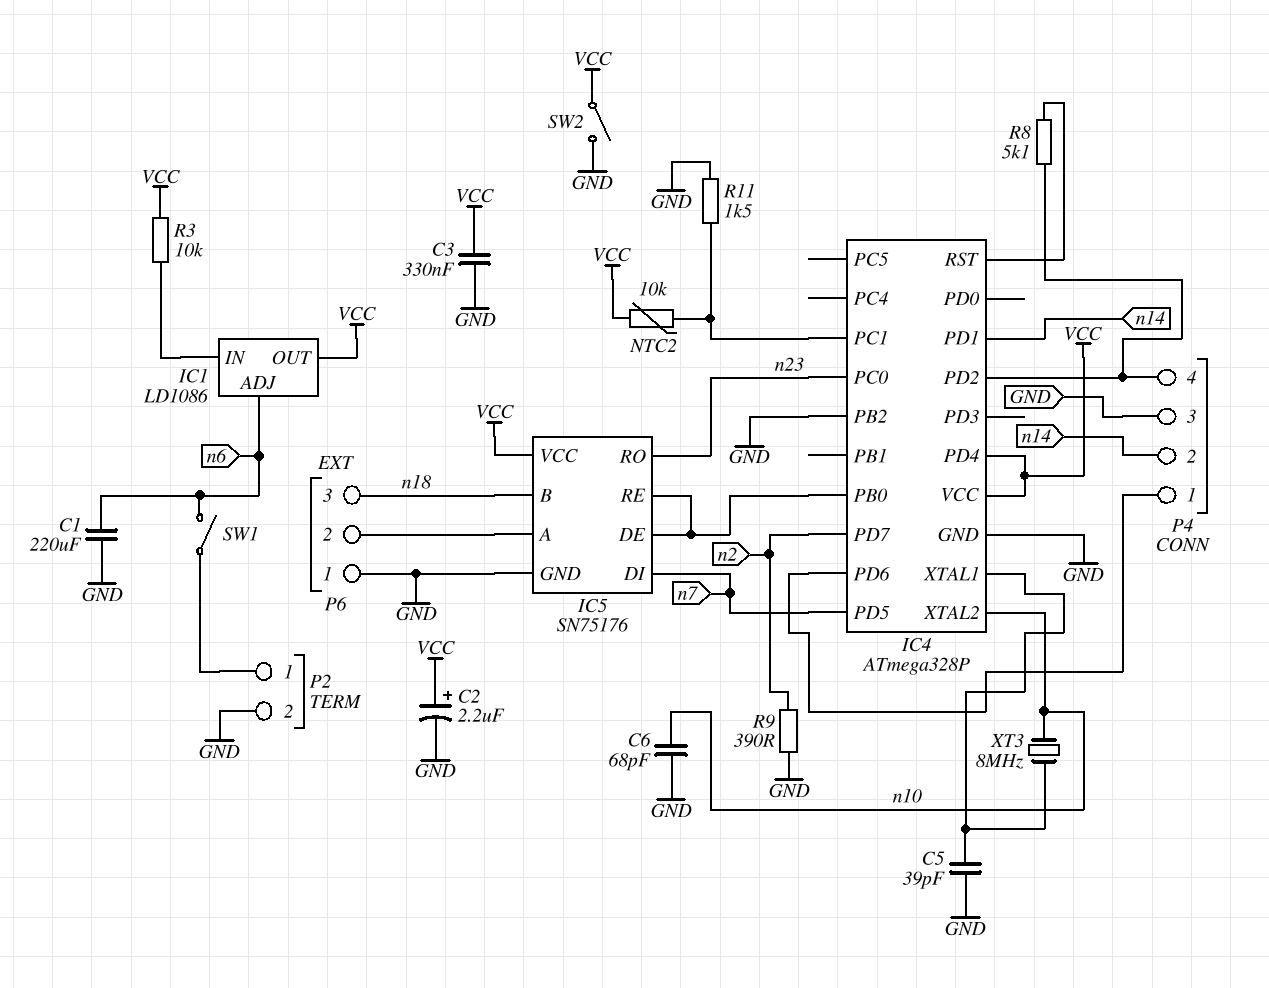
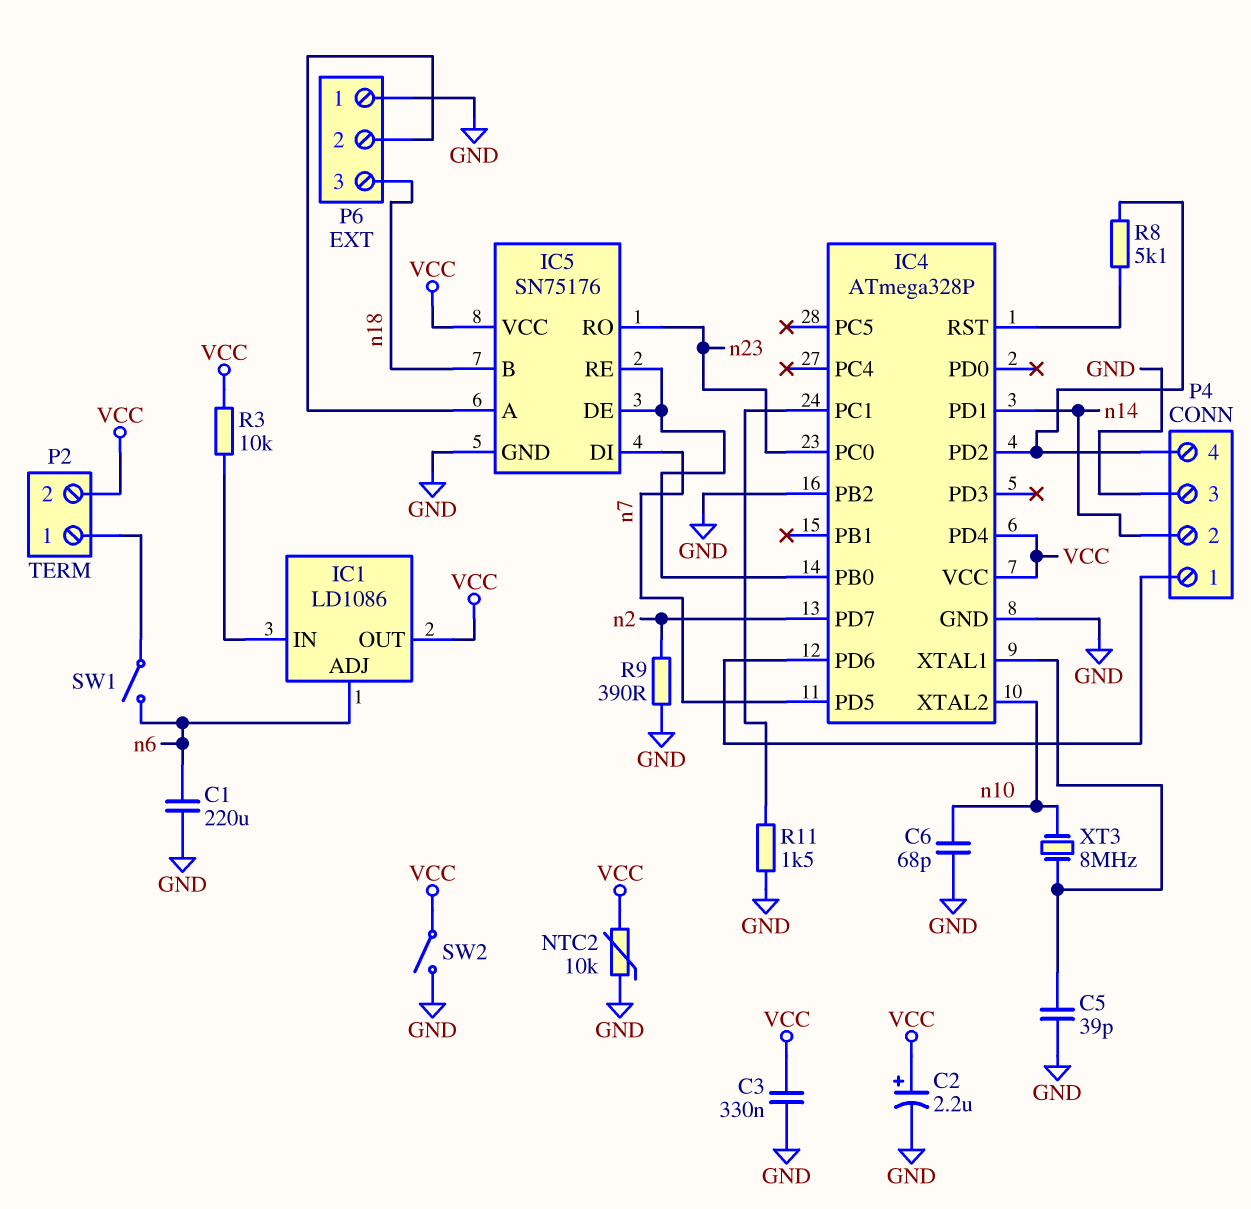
NTC2: 10k (IC4/PC1, VCC) -> 10k (GND, VCC)
P2 pin 2: GND -> VCC

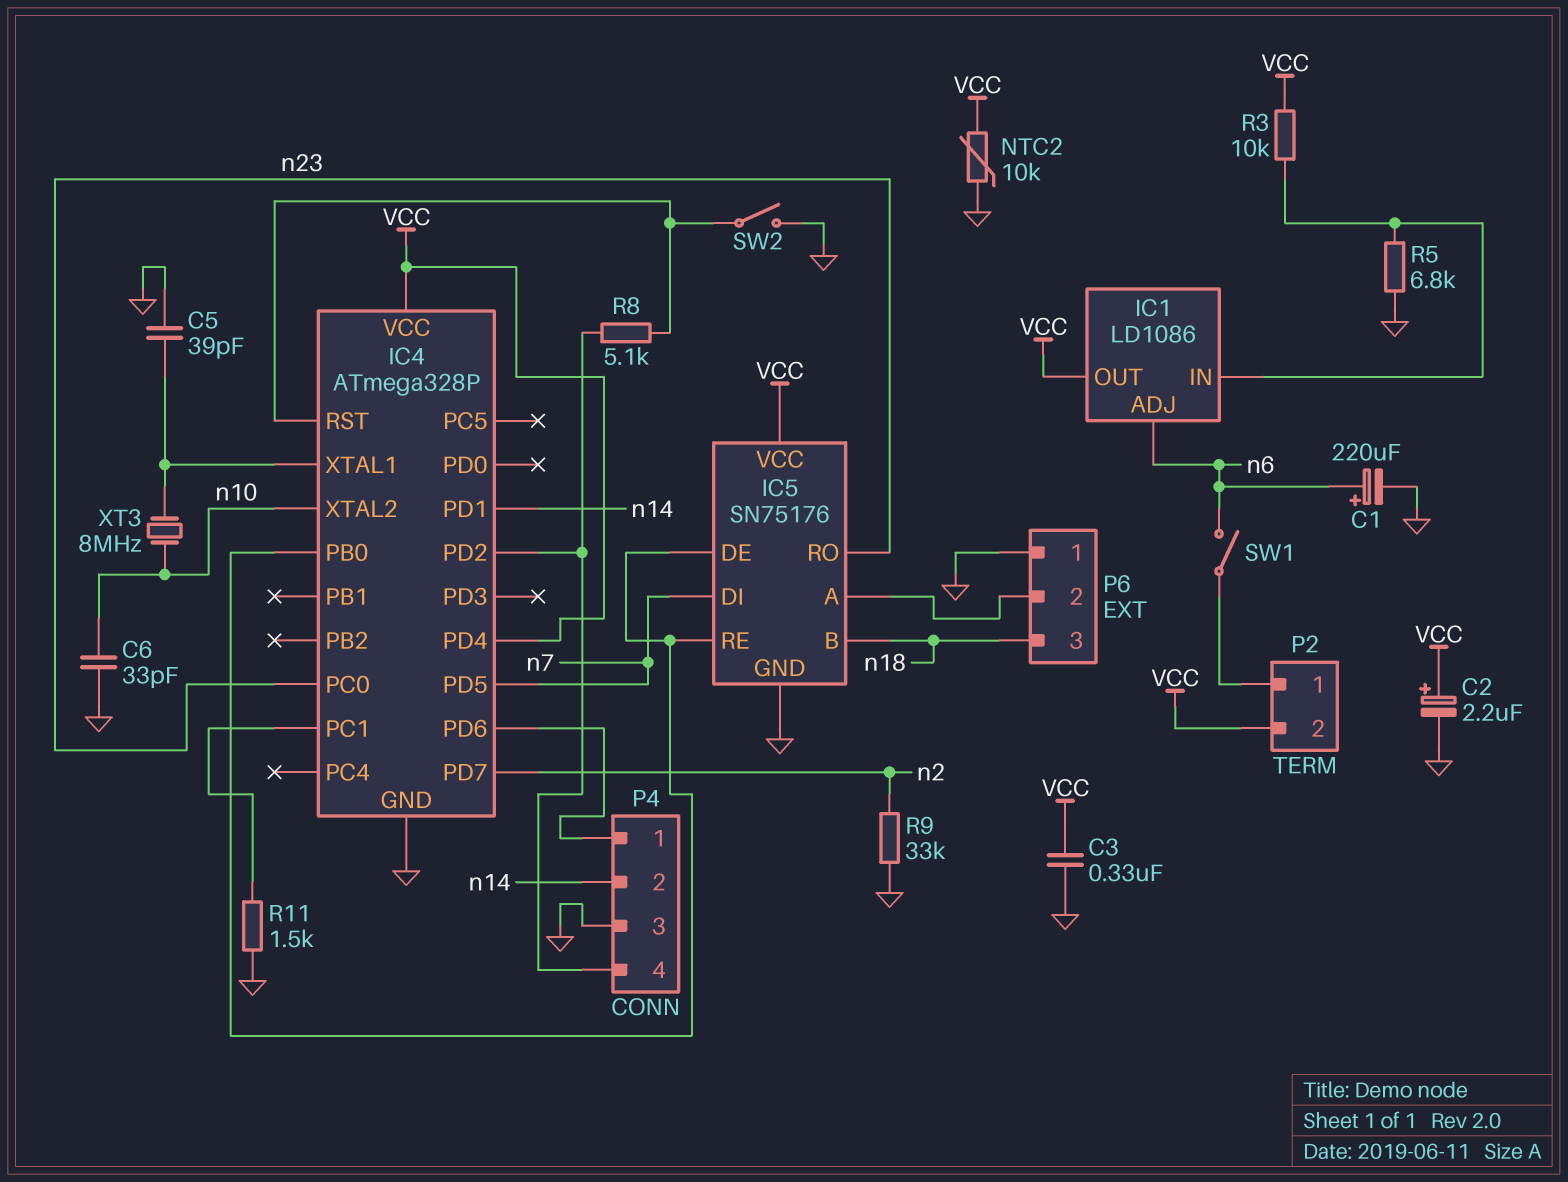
C1: 220uF (GND, n6) -> 220uF (plus n6, minus GND)
C6: 68pF (GND, n10) -> 33pF (GND, n10)
IC4 pin PB2: GND -> none
R5: none -> 6.8k (GND, IC1/IN)
R9: 390 (GND, n2) -> 33k (GND, n2)
SW2: switch (GND, VCC) -> switch (GND, IC4/RST)

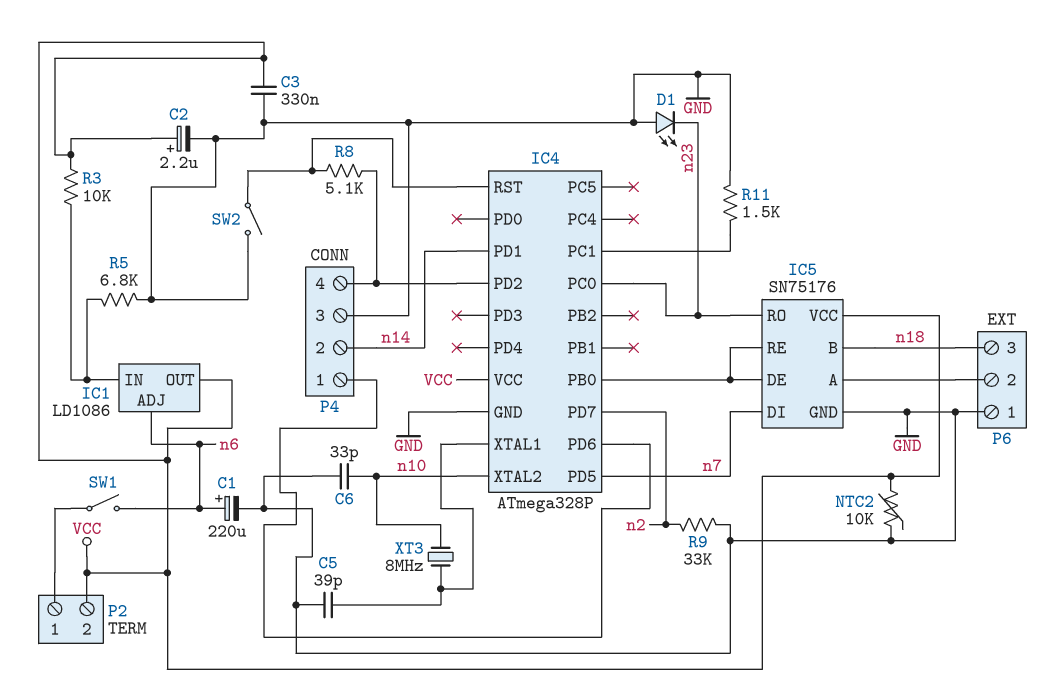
D1: none -> LED (A GND, K n23)
IC4 pin PD4: VCC -> none

